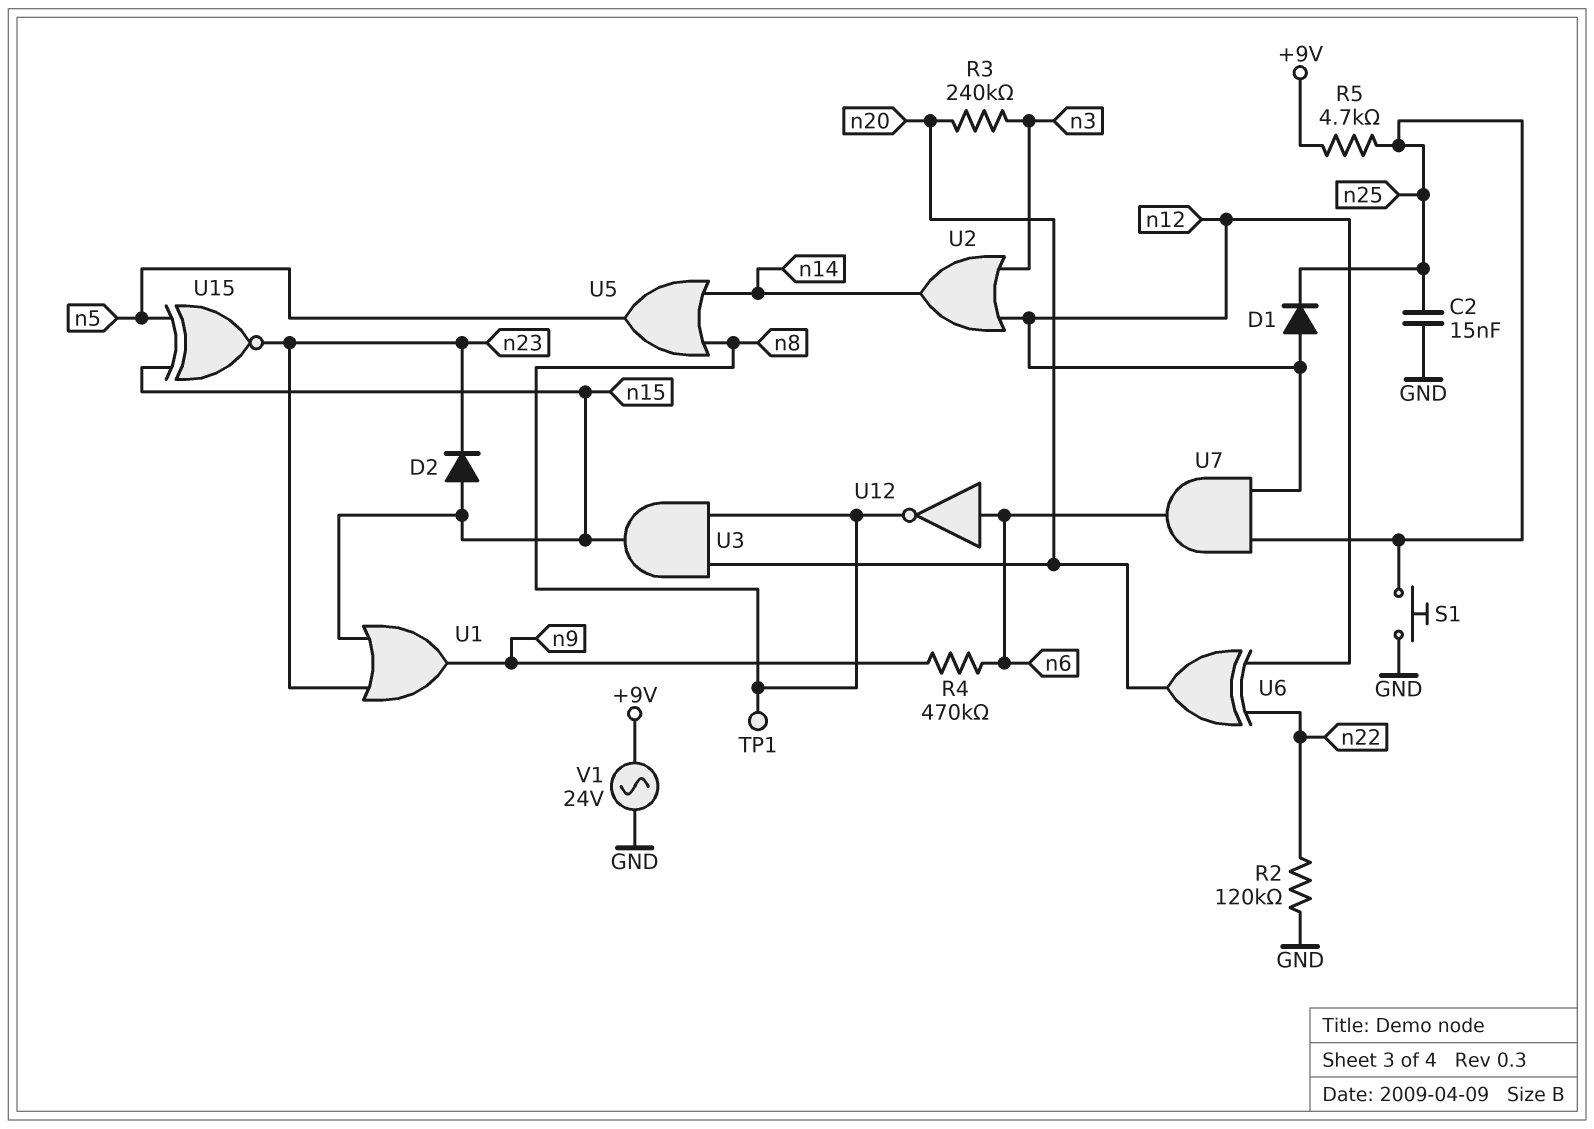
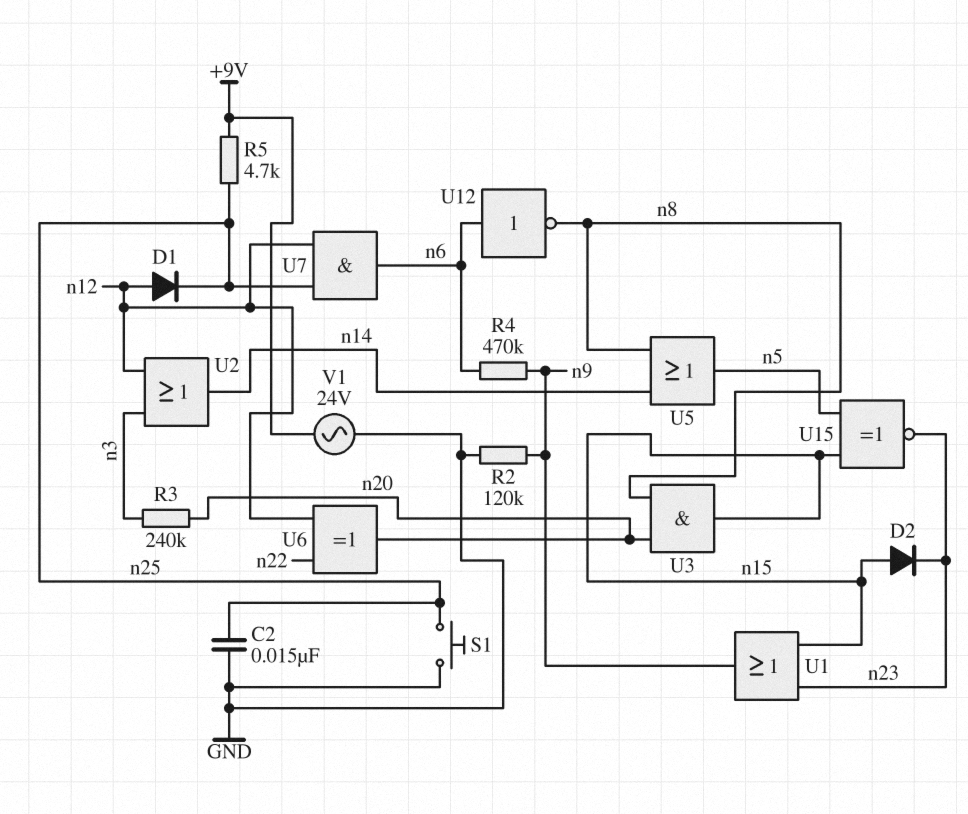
R2: 120k (GND, n22) -> 120k (GND, n9)
TP1: test point (n8) -> none

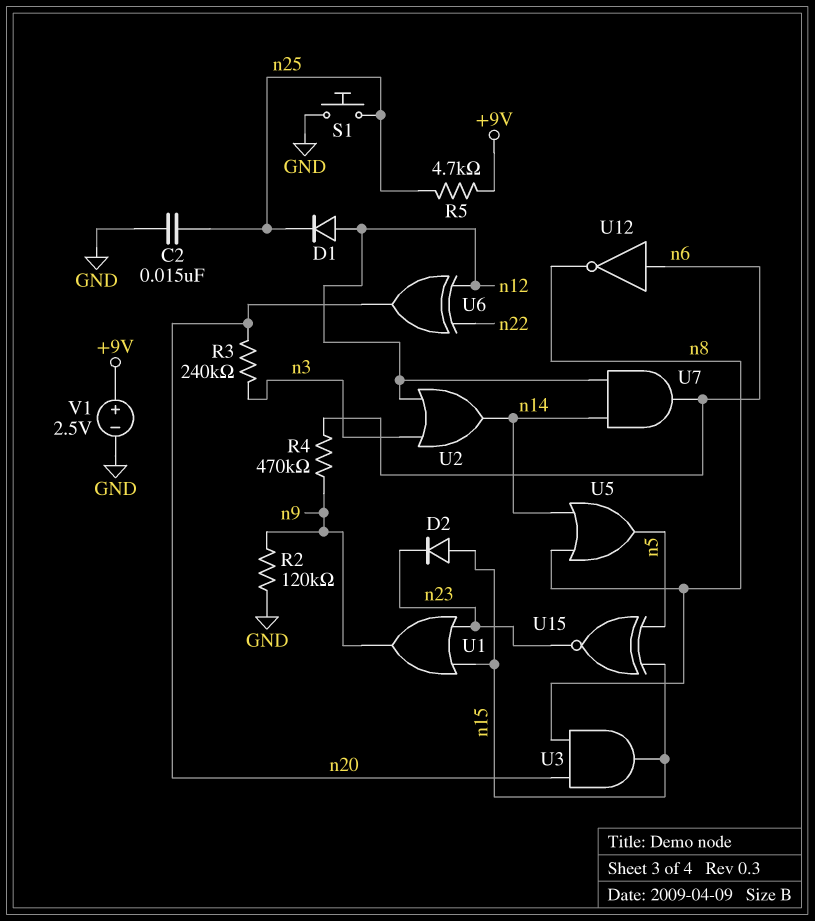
U7: AND (in n12, in n25, out n6) -> AND (in n12, in n14, out n6)
V1: AC 24V (+9V, GND) -> 2.5V (plus +9V, minus GND)

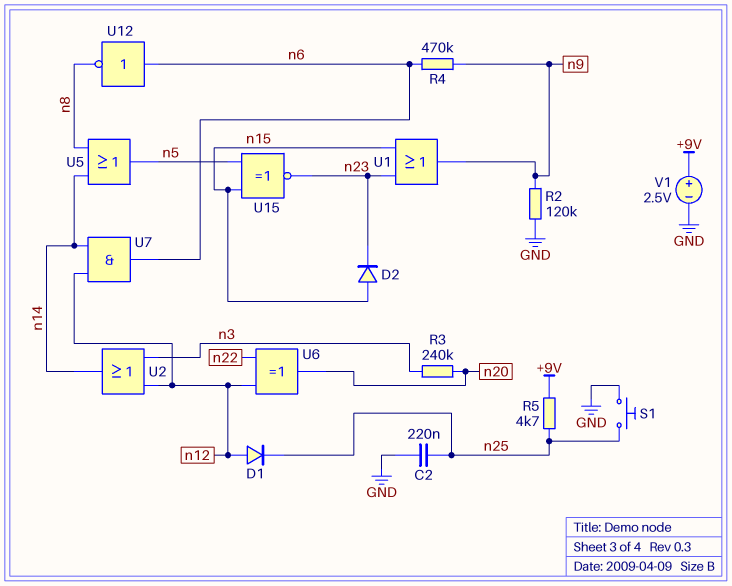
C2: 15nF (GND, n25) -> 220nF (GND, n25)
U3: AND (in n8, in n20, out n15) -> none

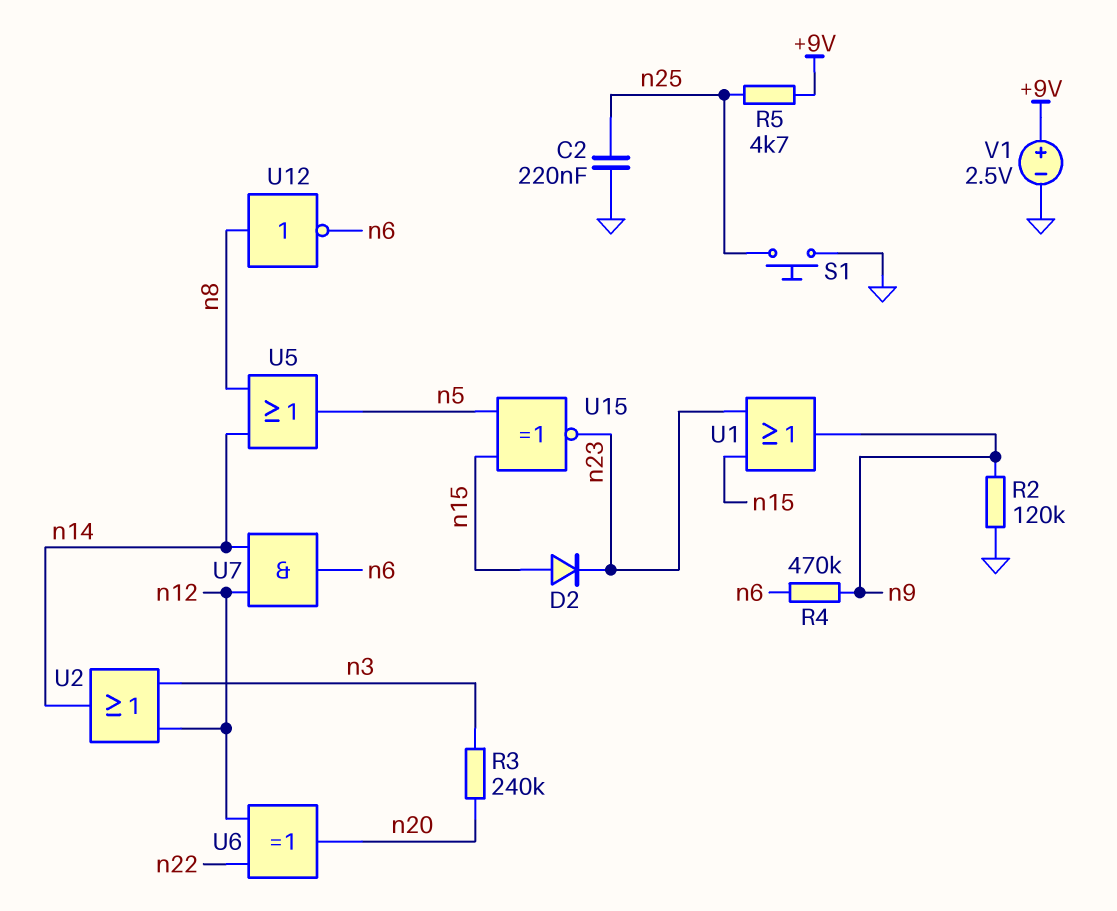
D1: diode (A n12, K n25) -> none
U12: NOT (in n6, out n8) -> NOT (in n8, out n6)

